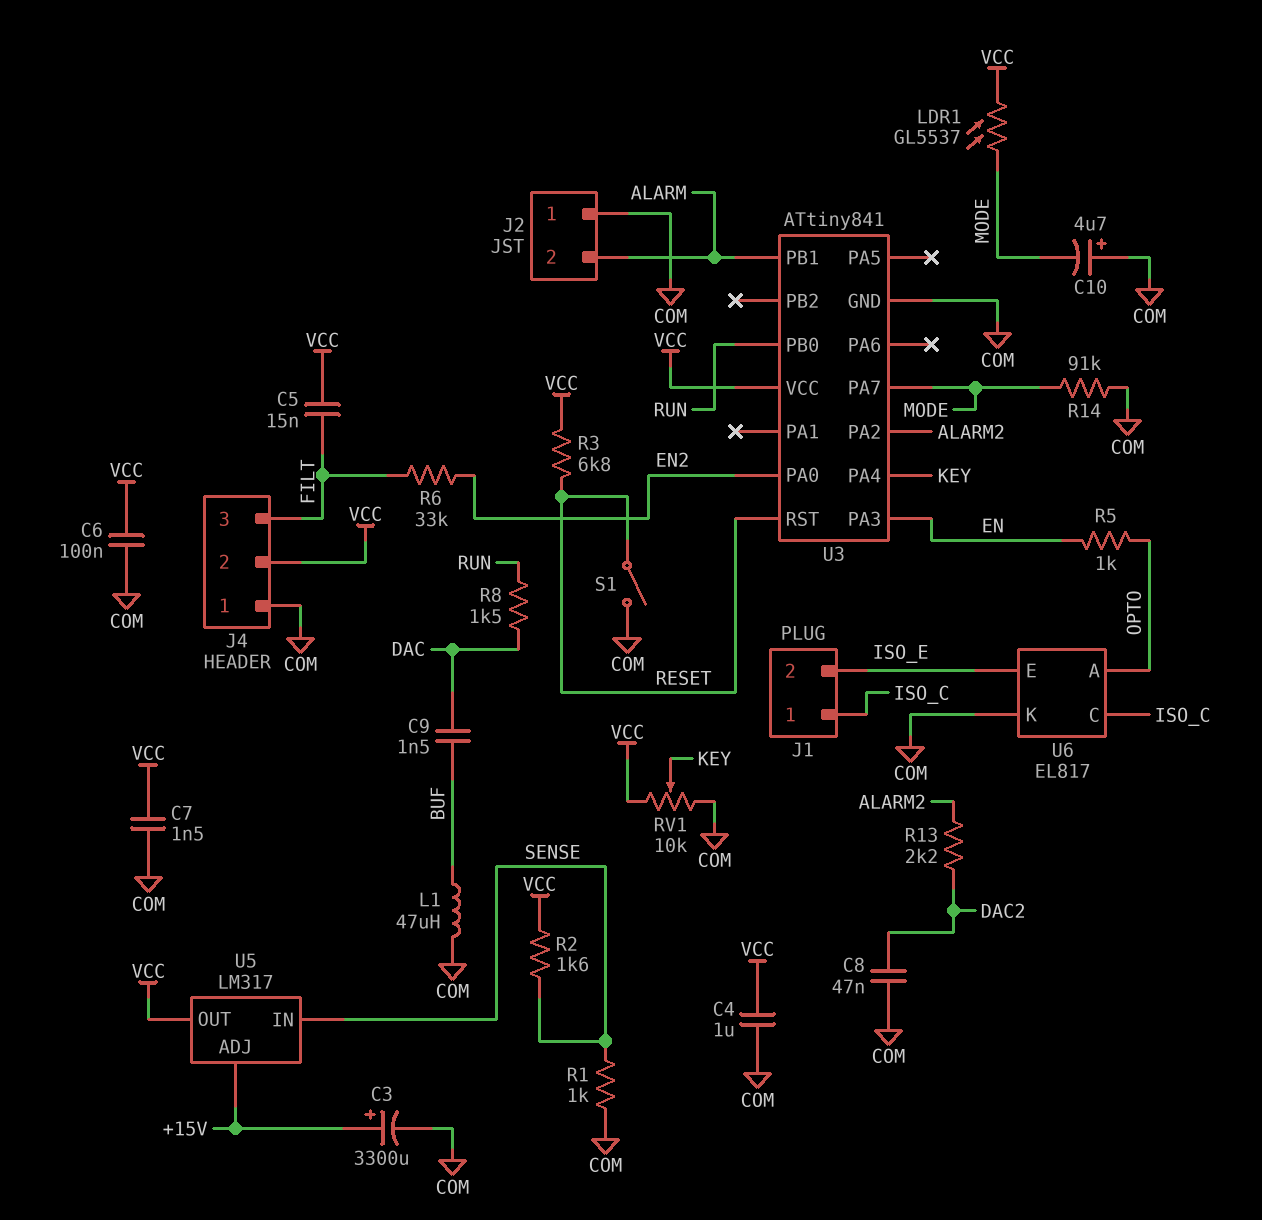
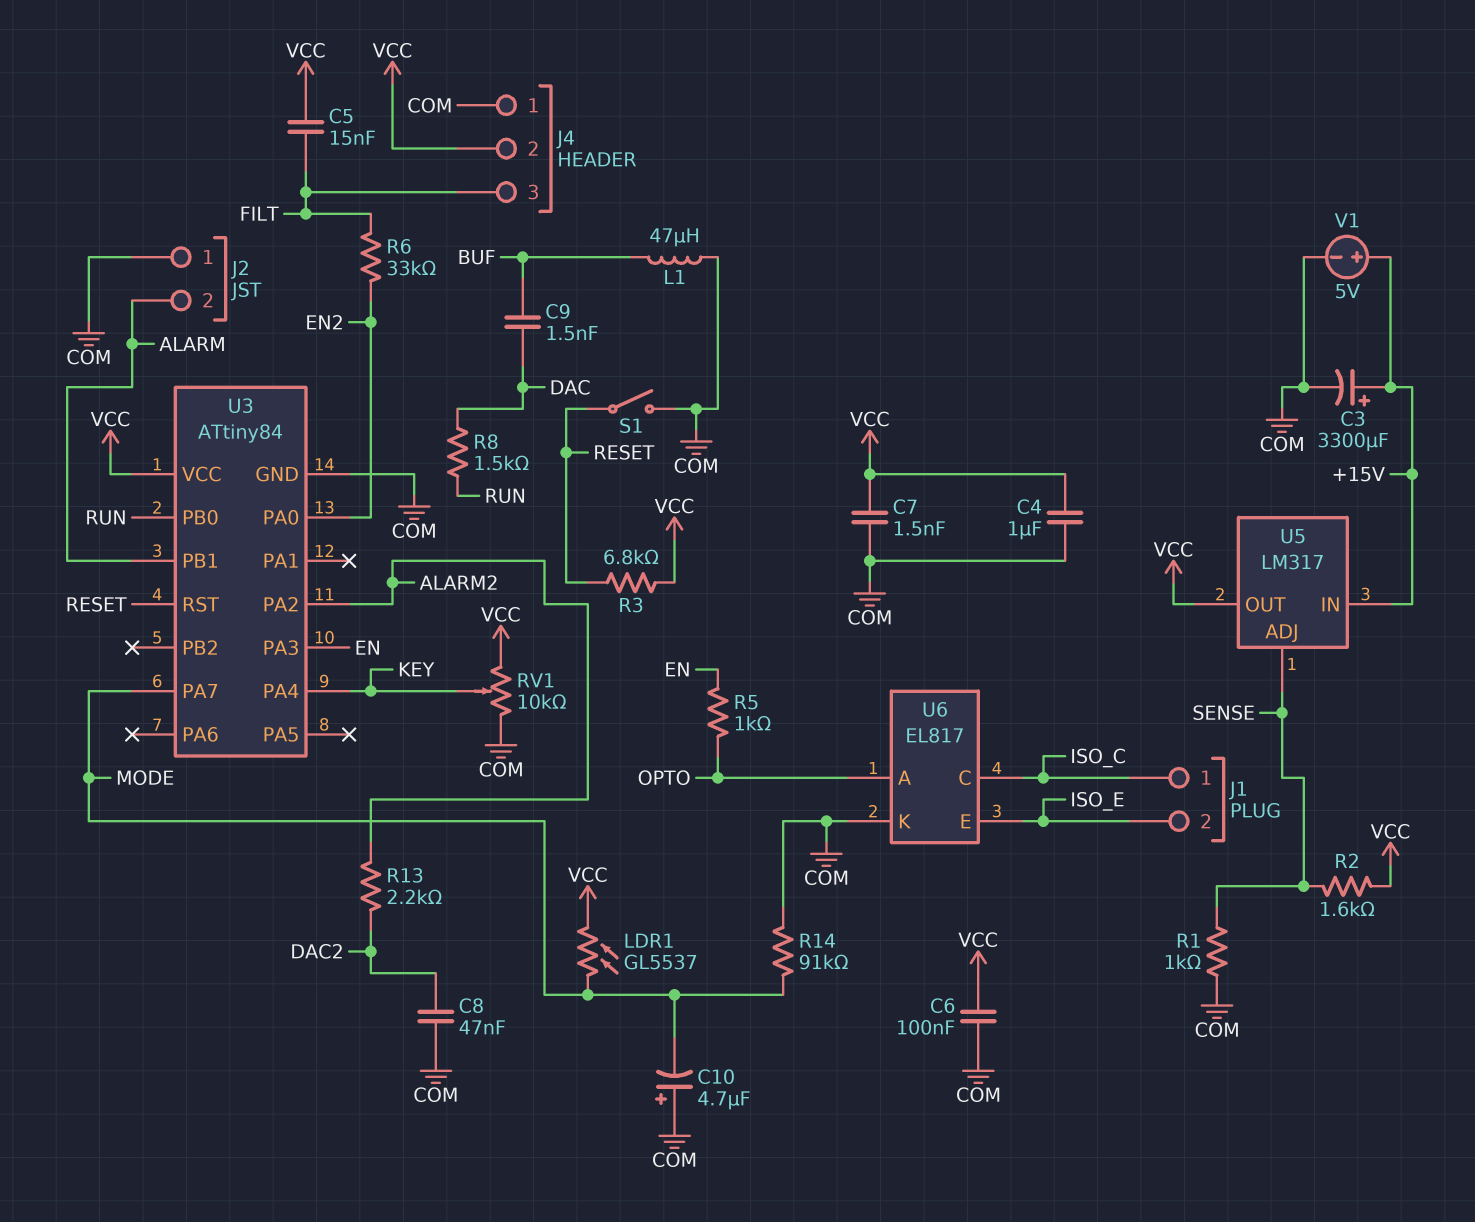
U3: ATtiny841 -> ATtiny84
U5 pin ADJ: +15V -> SENSE
U5 pin IN: SENSE -> +15V
V1: none -> 5V (plus +15V, minus COM)

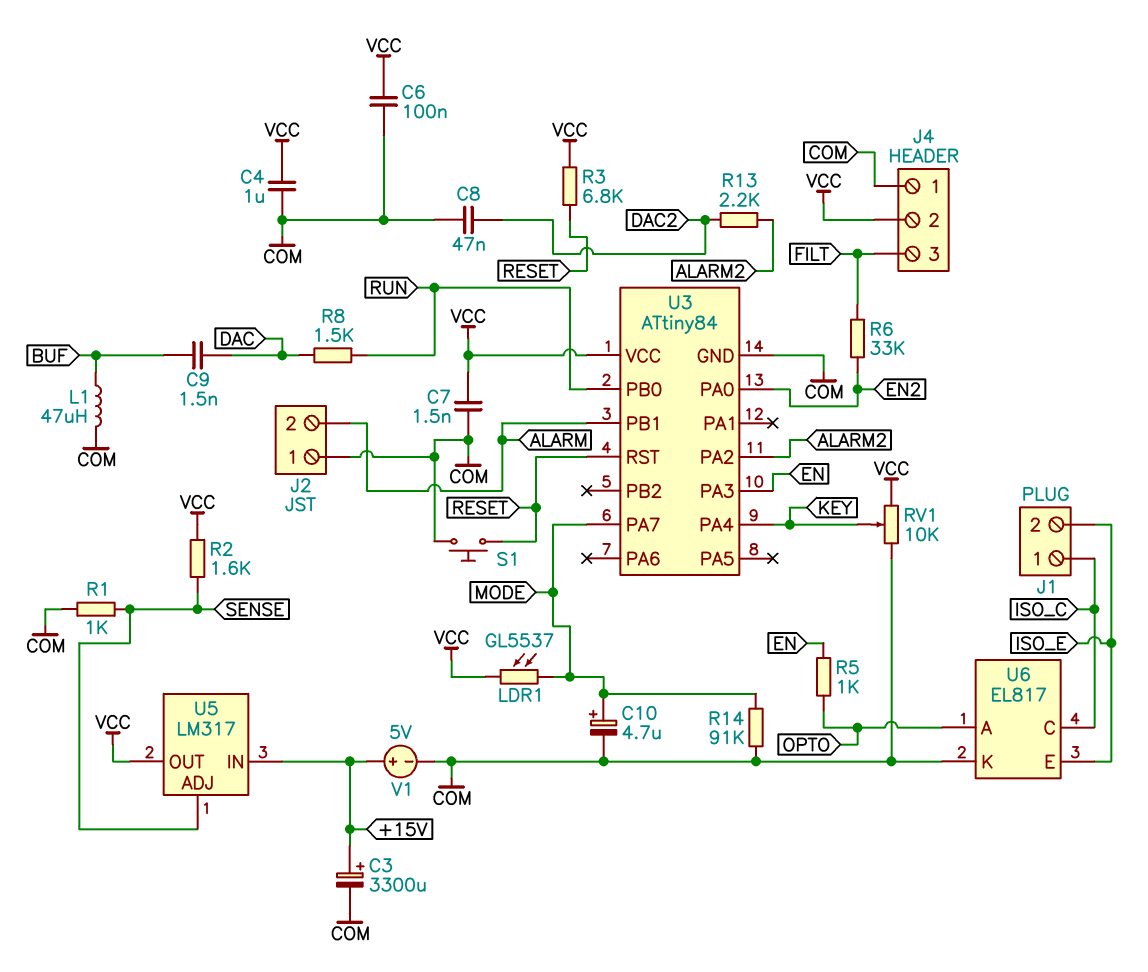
C5: 15nF (FILT, VCC) -> none
C10: 4.7uF (plus COM, minus MODE) -> 4.7uF (plus MODE, minus COM)
S1: switch (COM, RESET) -> button (COM, RESET)

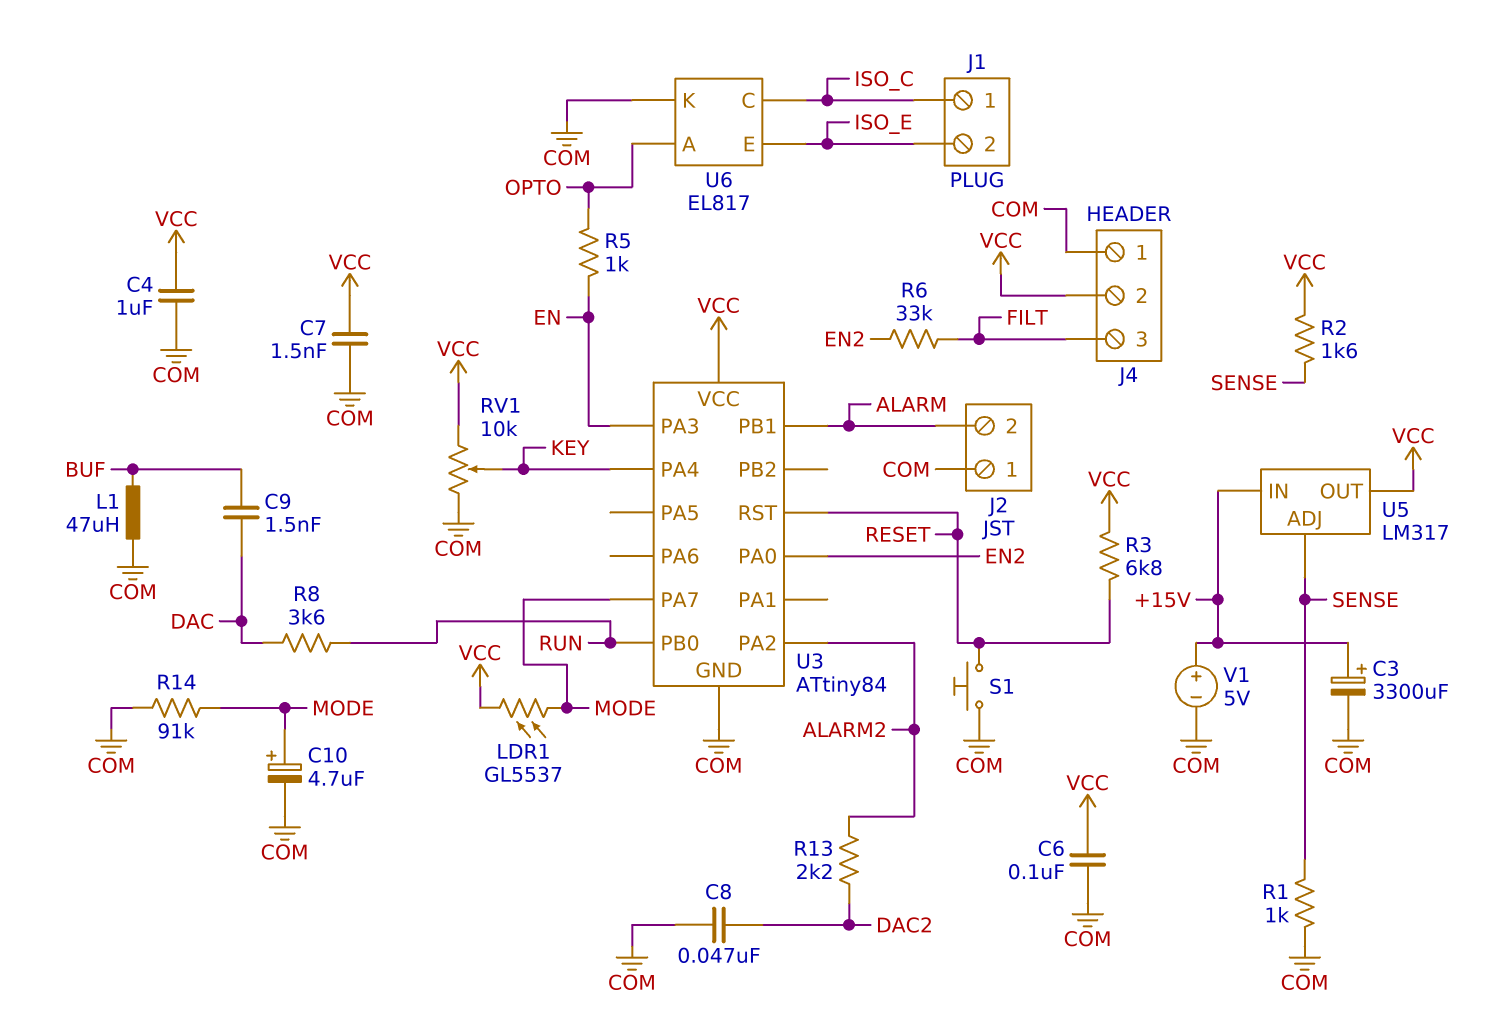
R8: 1.5k (DAC, RUN) -> 3.6k (DAC, RUN)

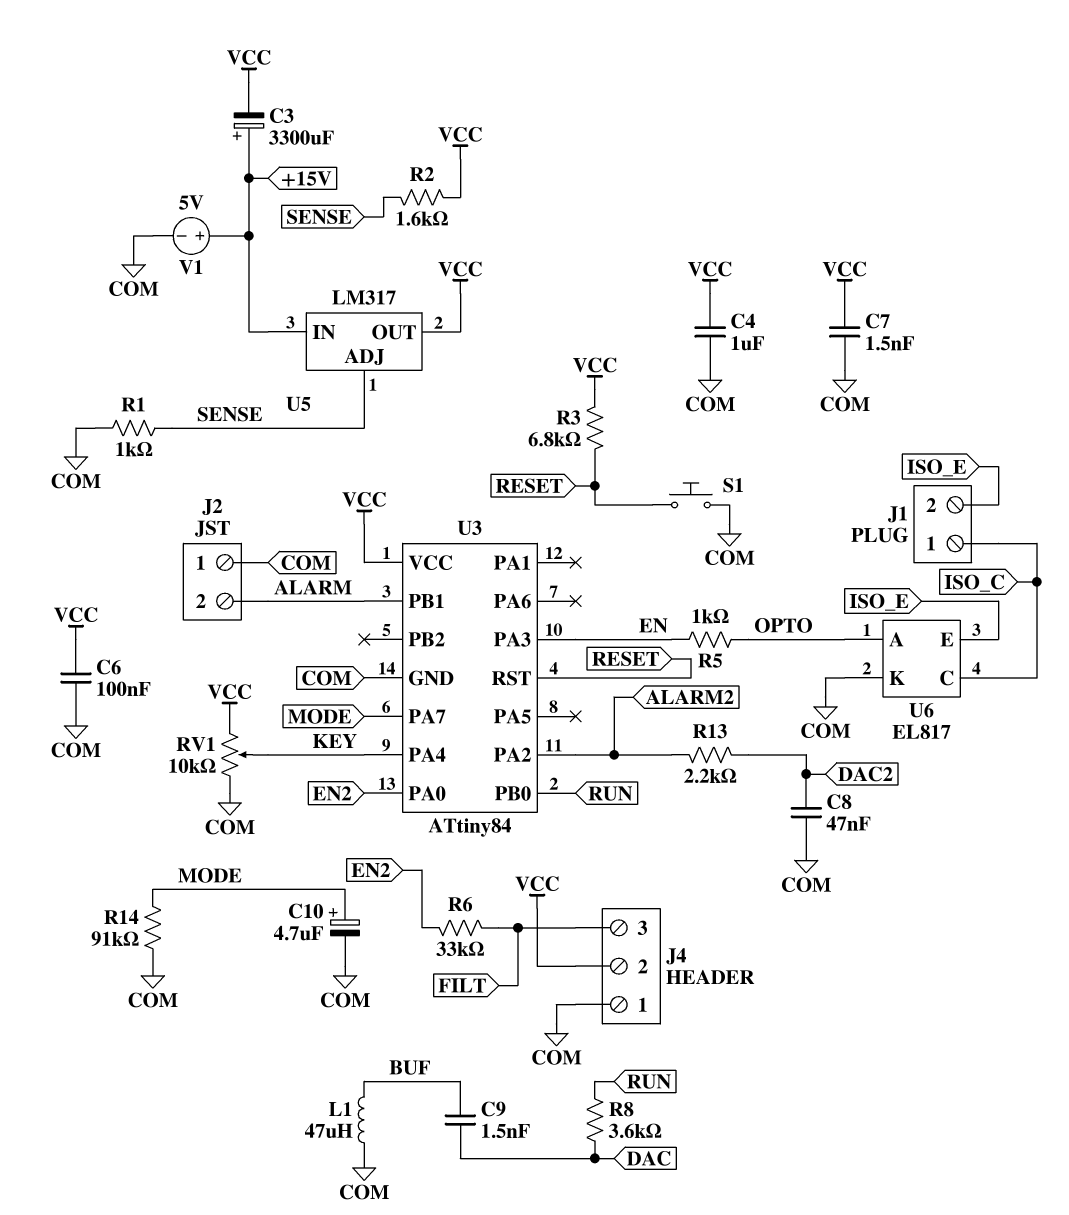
C3: 3300uF (plus +15V, minus COM) -> 3300uF (plus +15V, minus VCC)
LDR1: GL5537 (MODE, VCC) -> none

